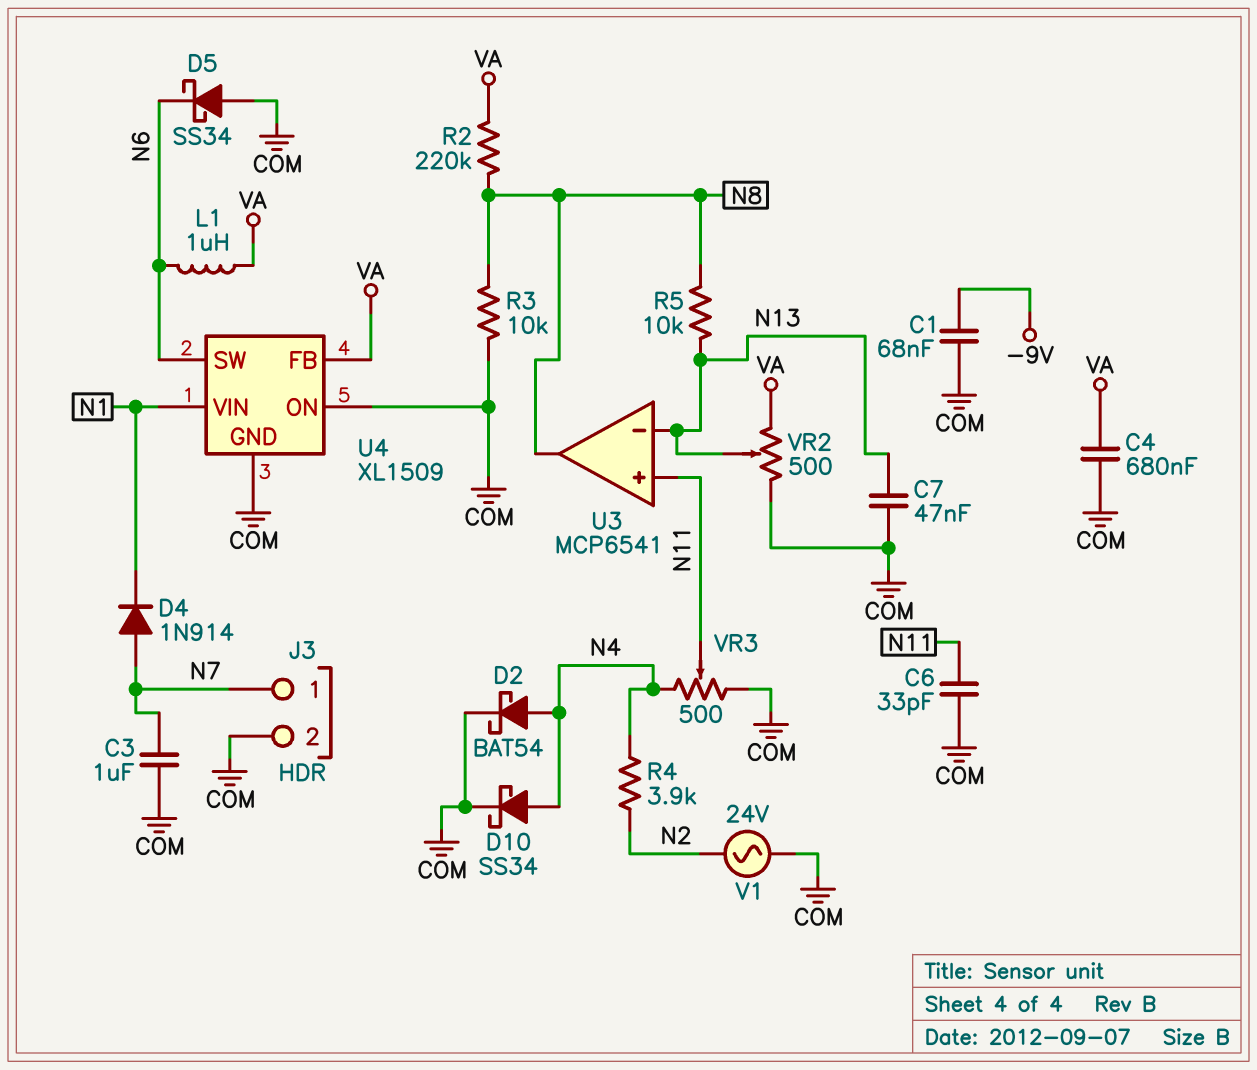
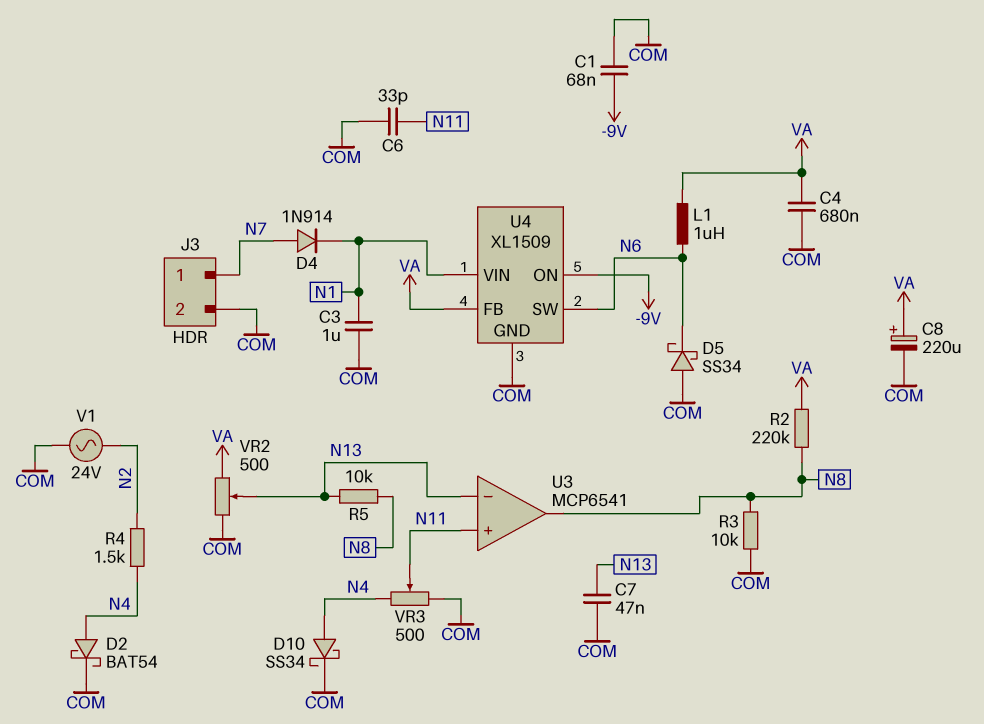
C3: 1uF (COM, N7) -> 1uF (COM, N1)
C8: none -> 220uF (plus VA, minus COM)
R4: 3.9k (N2, N4) -> 1.5k (N2, N4)
U4 pin ON: COM -> -9V

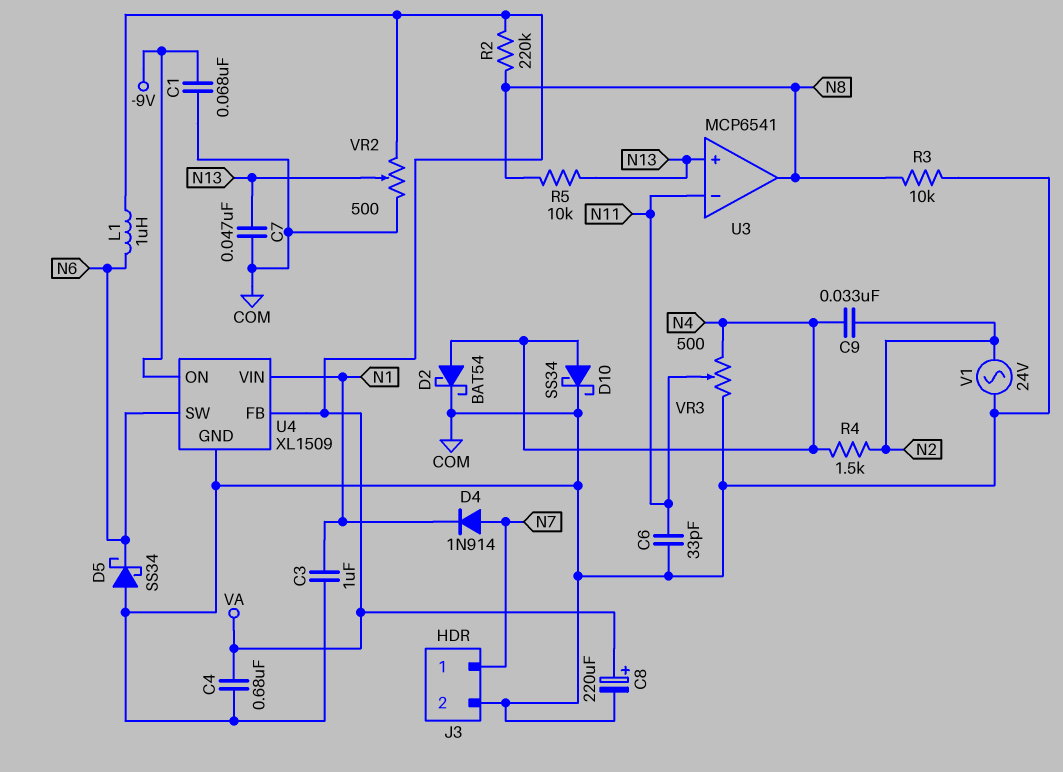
C9: none -> 33nF (N2, N4)
U3 pin in+: N11 -> N13
U3 pin in-: N13 -> N11

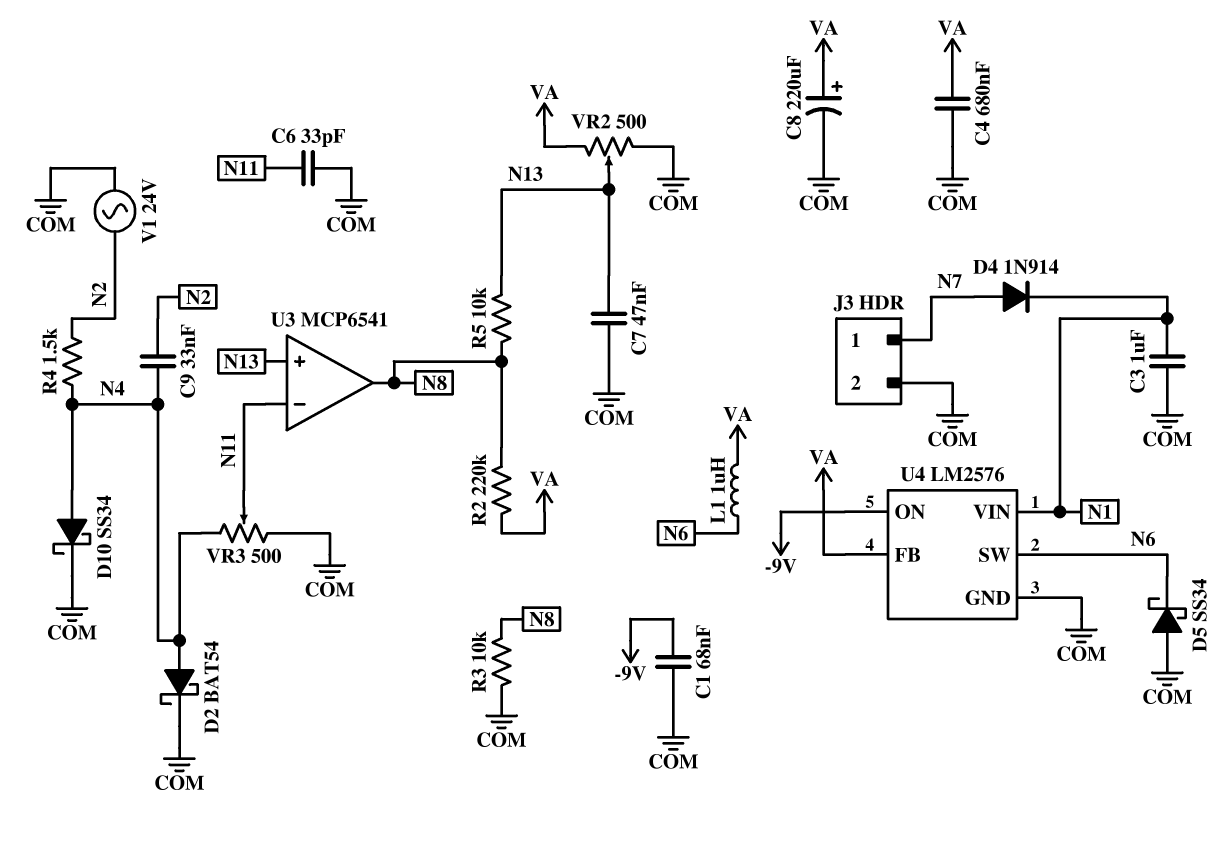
U4: XL1509 -> LM2576

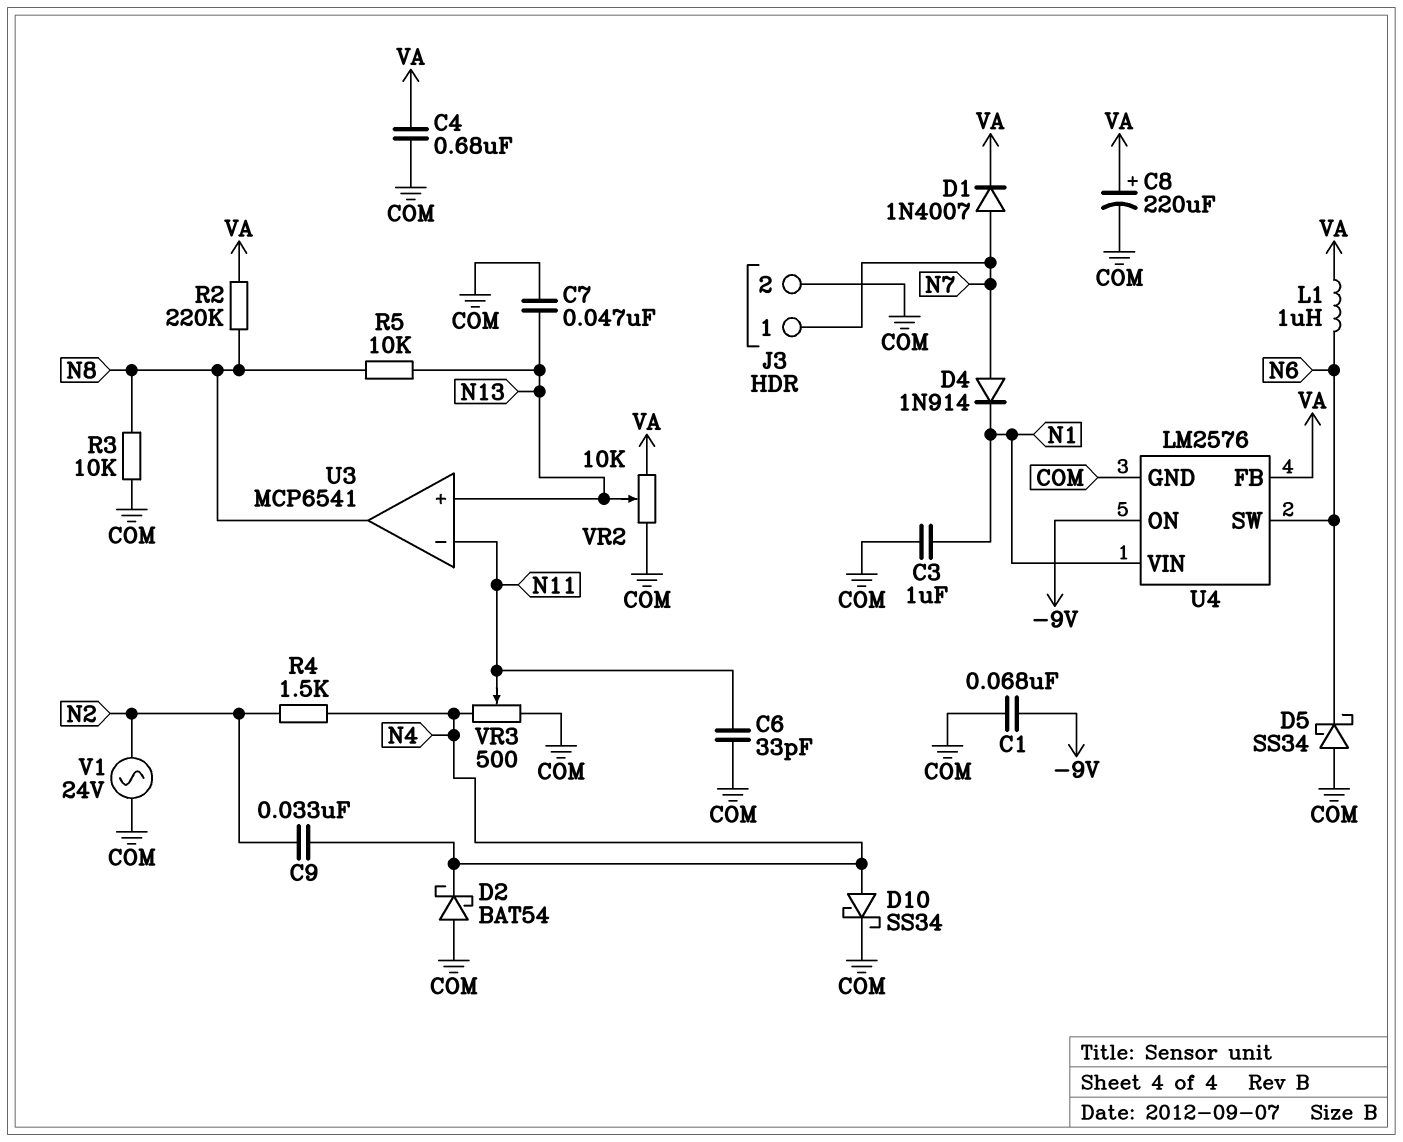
D1: none -> diode 1N4007 (A N7, K VA)
D2: schottky BAT54 (A N4, K COM) -> schottky BAT54 (A COM, K N4)
VR2: 500 (COM, VA, wiper N13) -> 10k (COM, VA, wiper N13)

